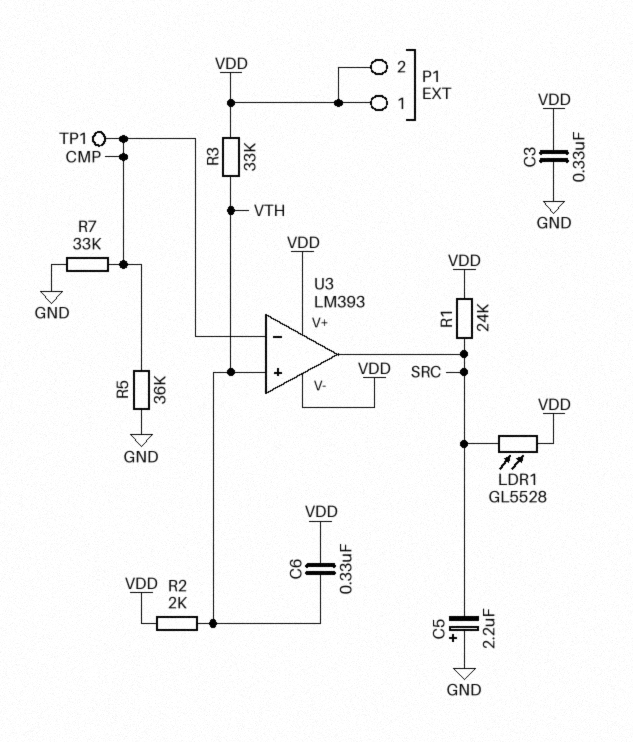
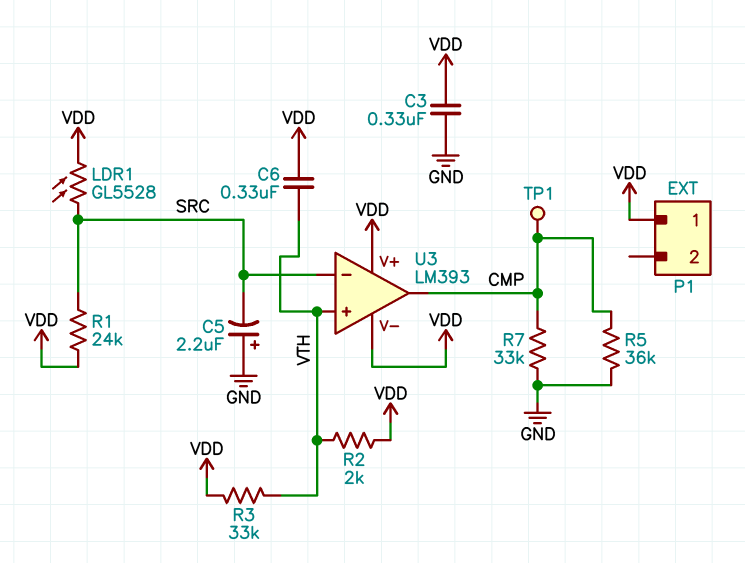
P1 pin 2: VDD -> none
U3 pin in-: CMP -> SRC
U3 pin out: SRC -> CMP

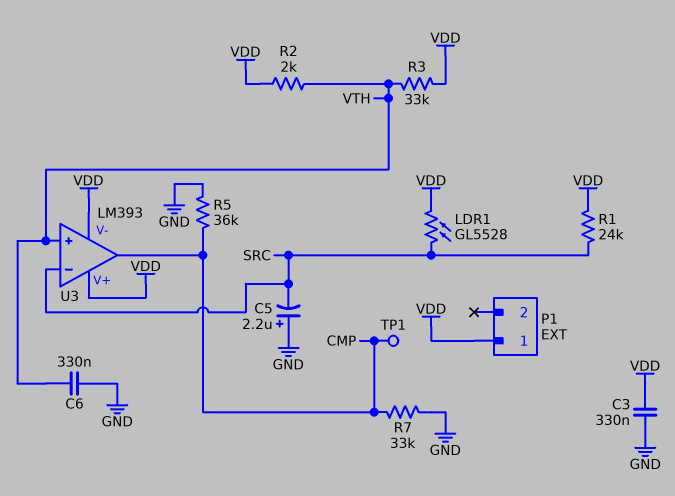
C6: 330nF (VDD, VTH) -> 330nF (GND, VTH)

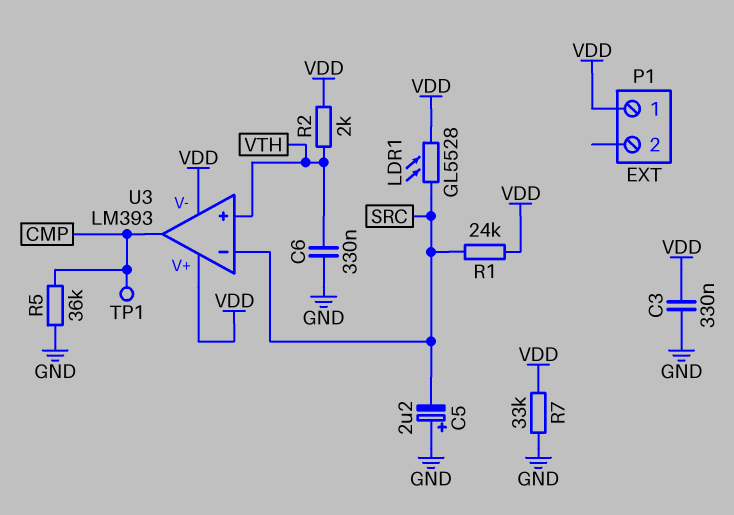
R3: 33k (VDD, VTH) -> none
R7: 33k (CMP, GND) -> 33k (GND, VDD)

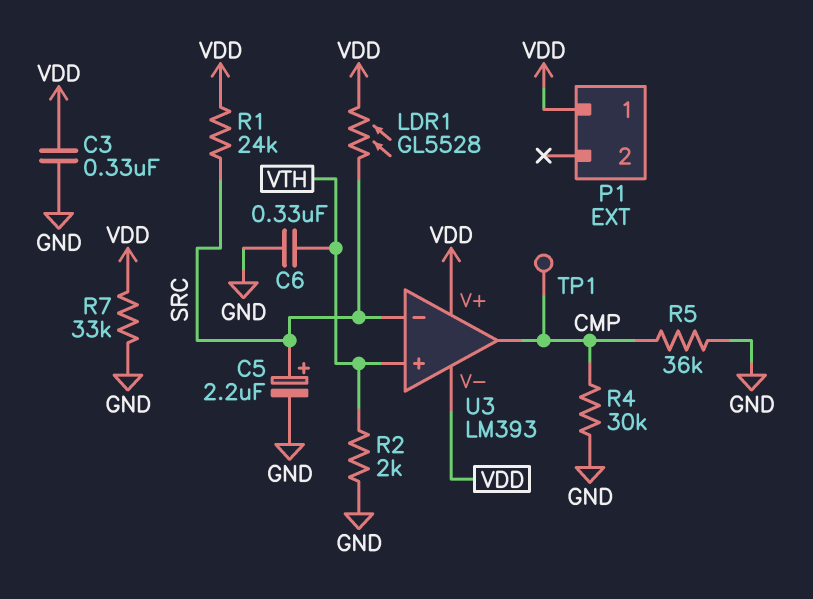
C5: 2.2uF (plus GND, minus SRC) -> 2.2uF (plus SRC, minus GND)
R2: 2k (VDD, VTH) -> 2k (GND, VTH)
R4: none -> 30k (CMP, GND)

